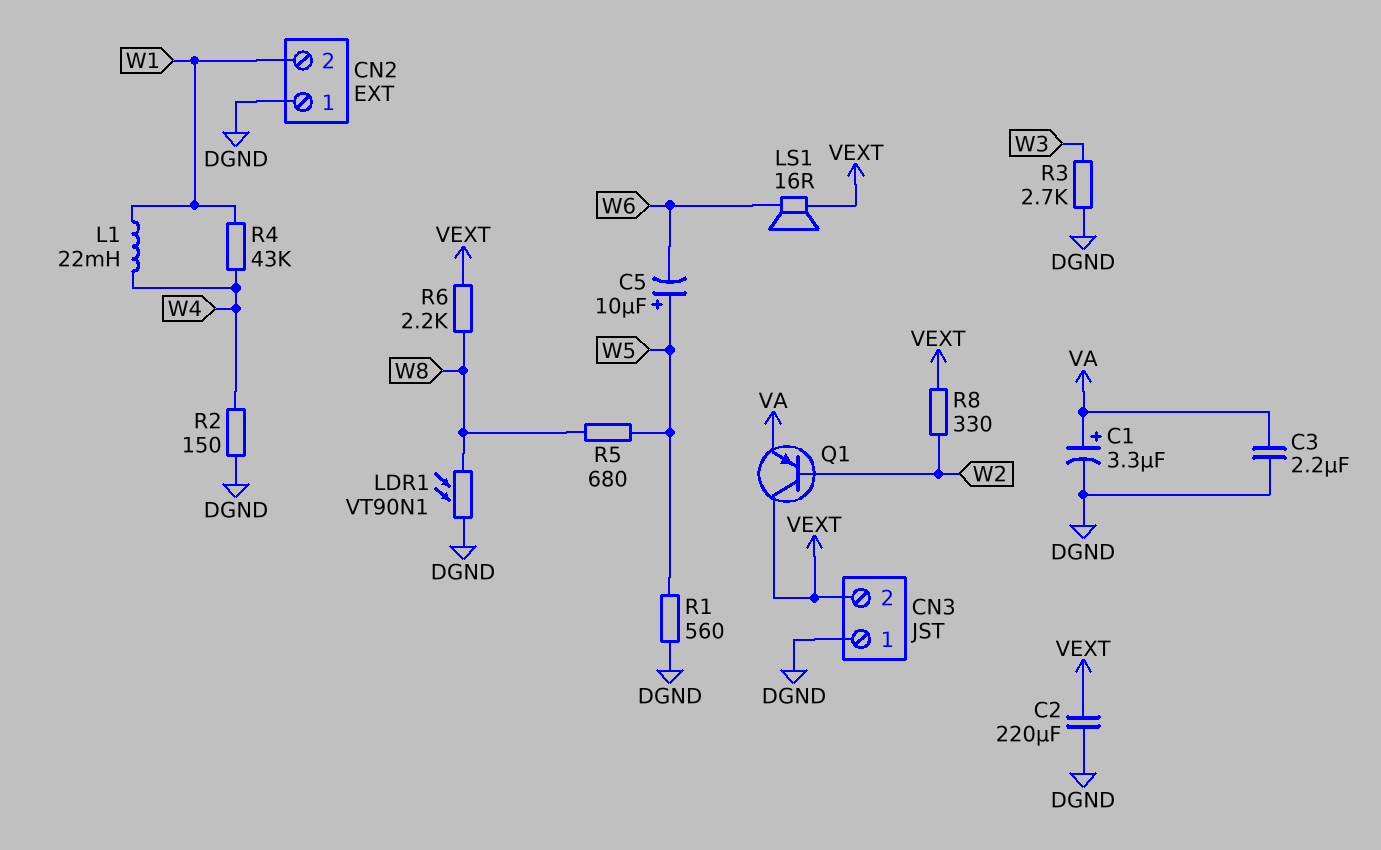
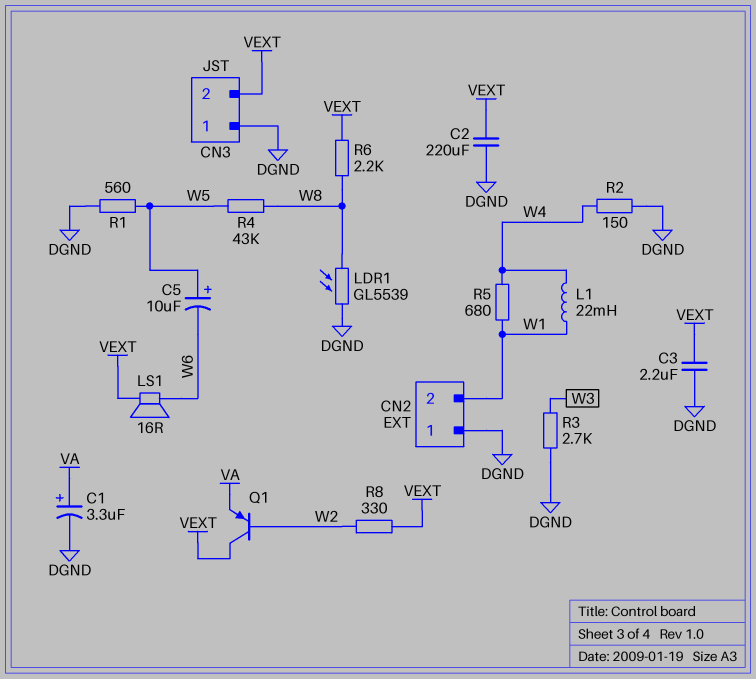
C3: 2.2uF (DGND, VA) -> 2.2uF (DGND, VEXT)
LDR1: VT90N1 (DGND, W8) -> GL5539 (DGND, W8)
R4: 43k (W1, W4) -> 43k (W5, W8)
R5: 680 (W5, W8) -> 680 (W1, W4)

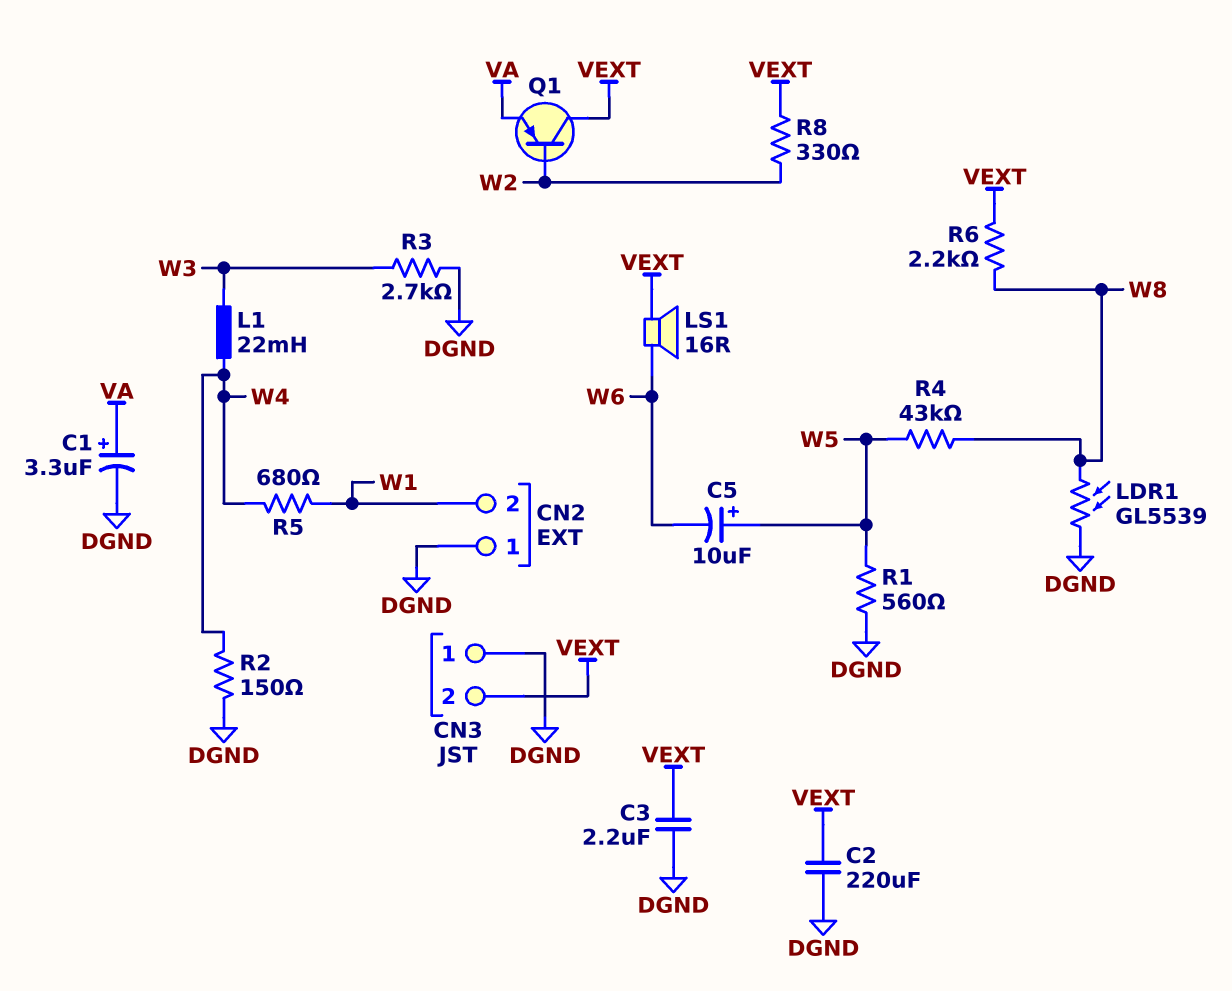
L1: 22mH (W1, W4) -> 22mH (W3, W4)

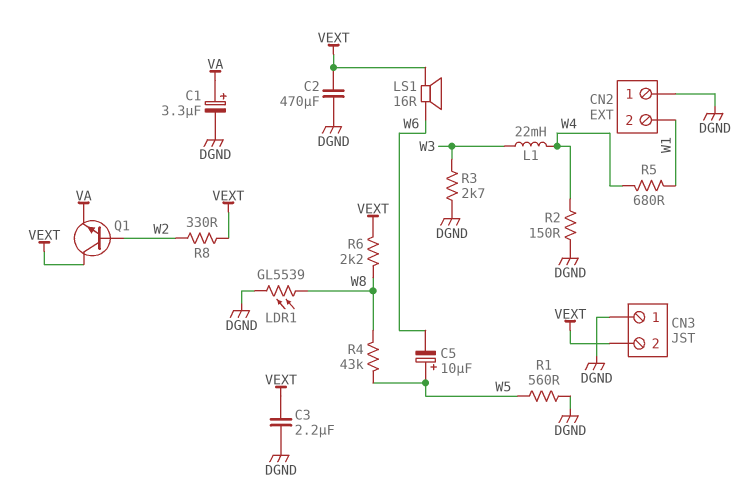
C2: 220uF (DGND, VEXT) -> 470uF (DGND, VEXT)
Q1: PNP (B W2, C VEXT, E VA) -> NPN (B W2, C VEXT, E VA)

